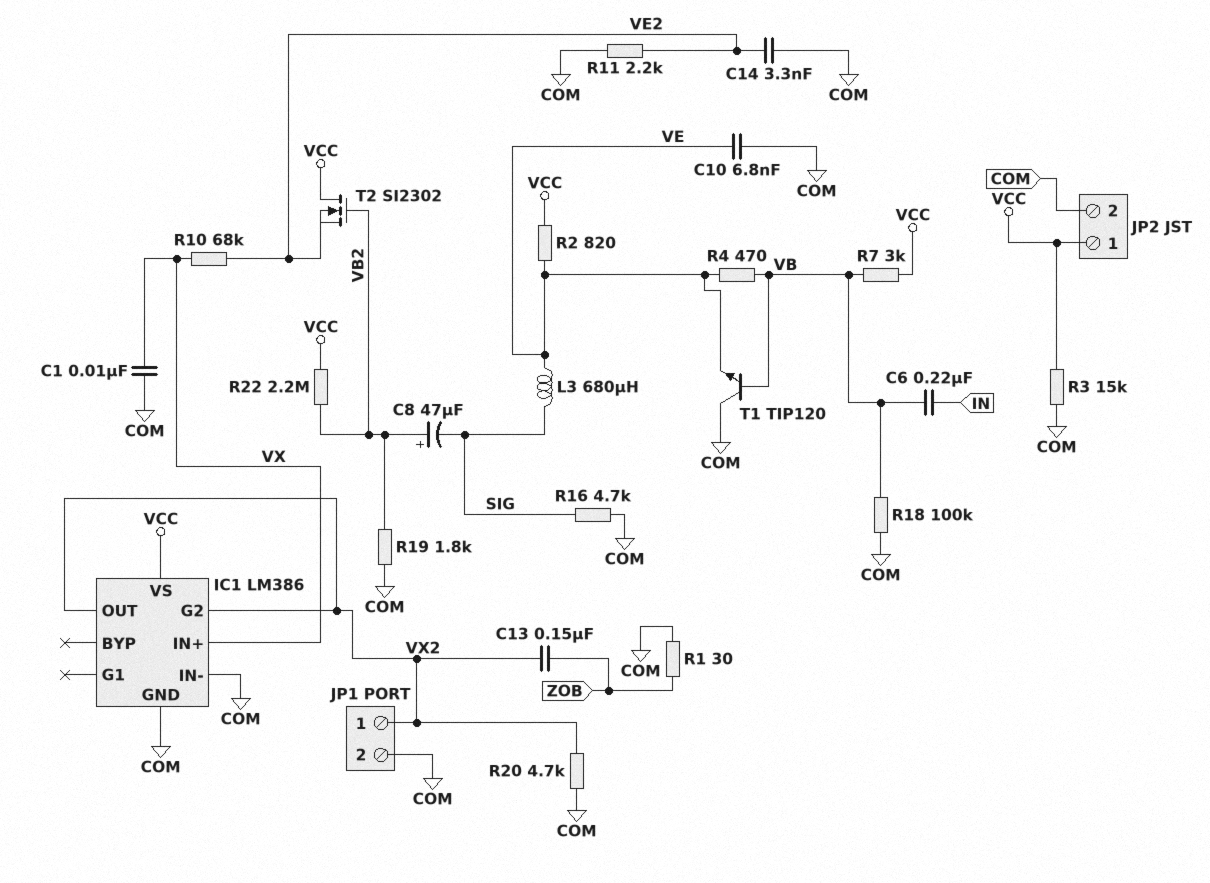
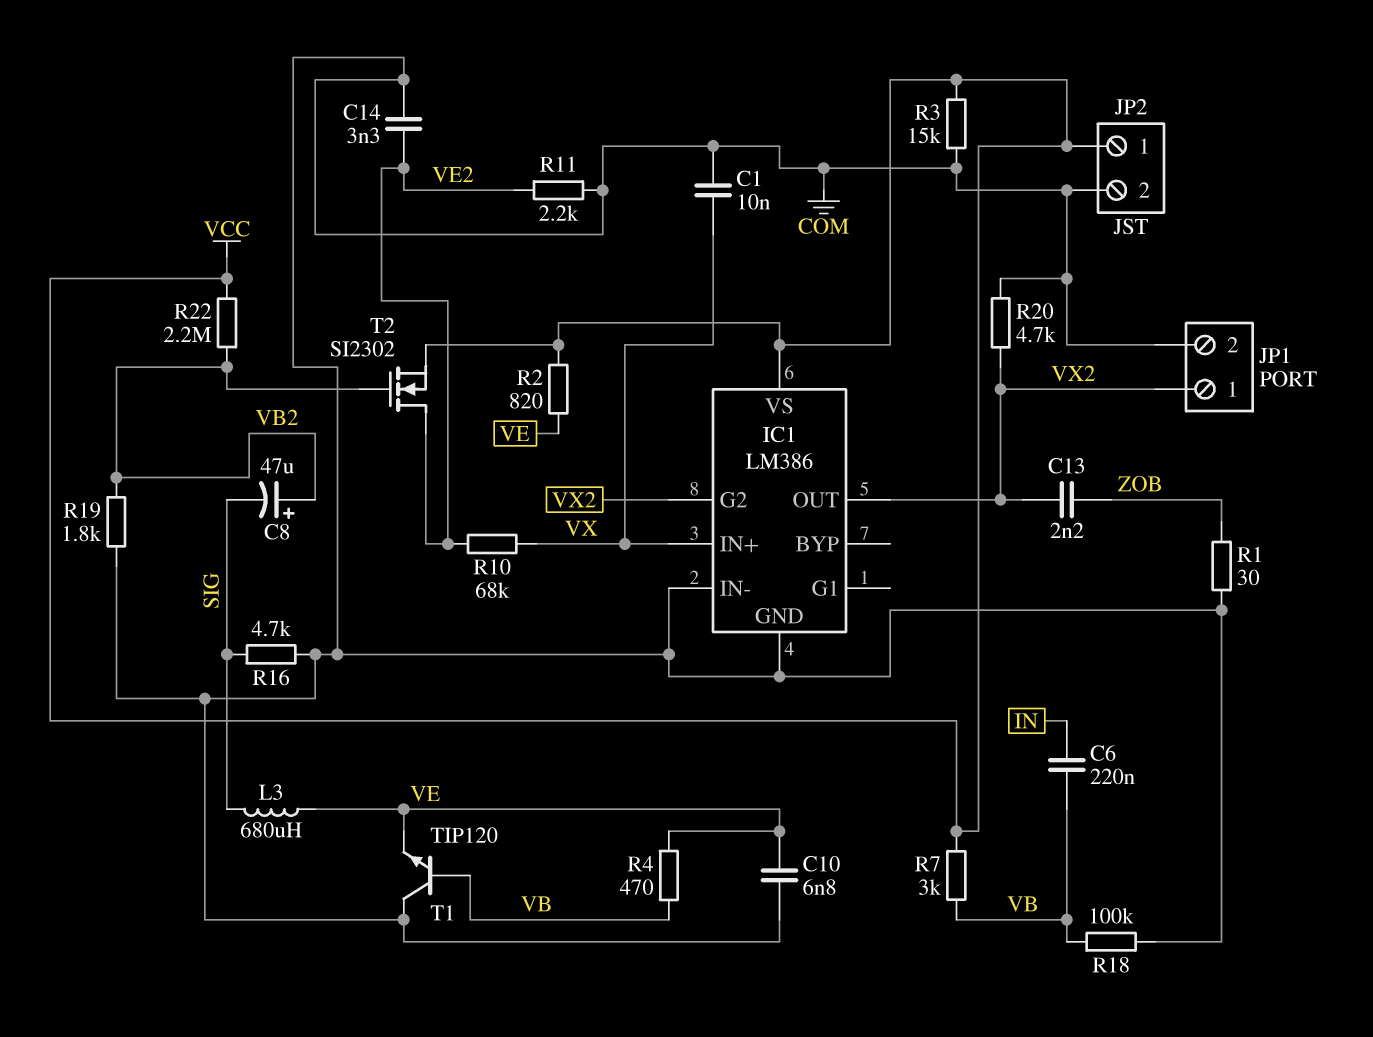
C13: 150nF (VX2, ZOB) -> 2.2nF (VX2, ZOB)
T2: NMOS SI2302 (G VB2, D VCC, S VE2) -> NMOS SI2302 (G VB2, D VE2, S VCC)

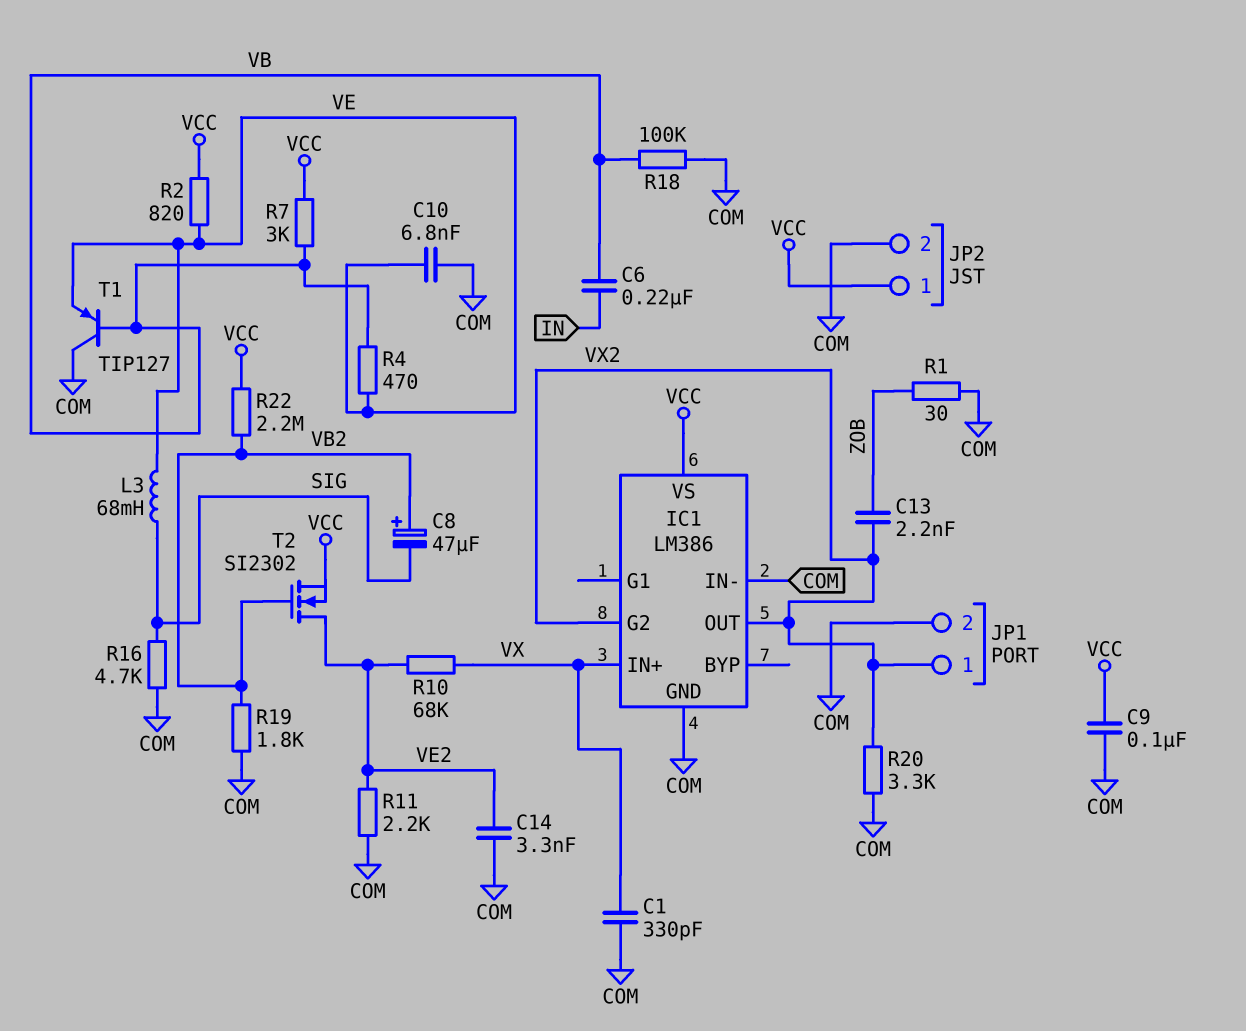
C1: 10nF (COM, VX) -> 330pF (COM, VX)
C9: none -> 100nF (COM, VCC)
L3: 680uH (SIG, VE) -> 68mH (SIG, VE)
R3: 15k (COM, VCC) -> none
R20: 4.7k (COM, VX2) -> 3.3k (COM, VX2)
T1: NPN TIP120 (B VB, C COM, E VE) -> PNP TIP127 (B VB, C COM, E VE)

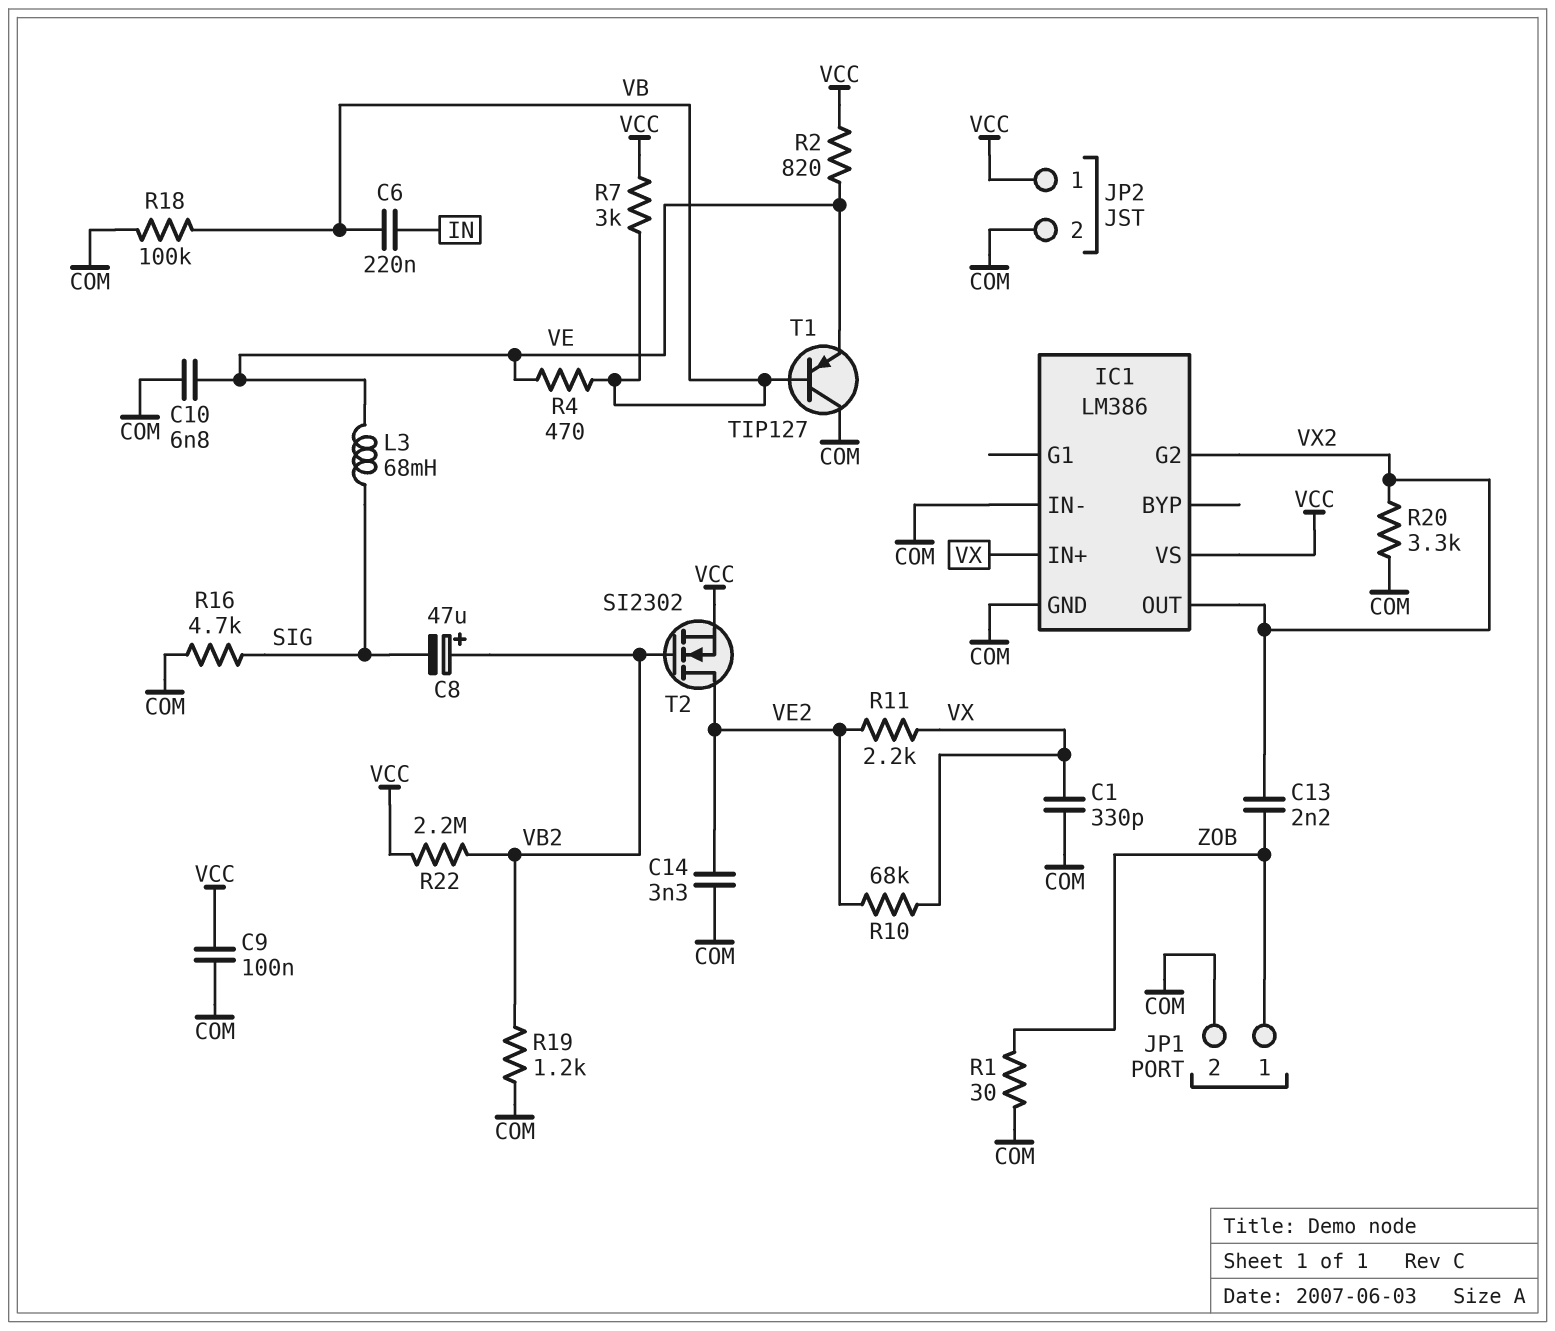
JP1 pin 1: VX2 -> ZOB
R11: 2.2k (COM, VE2) -> 2.2k (VE2, VX)
R19: 1.8k (COM, VB2) -> 1.2k (COM, VB2)

